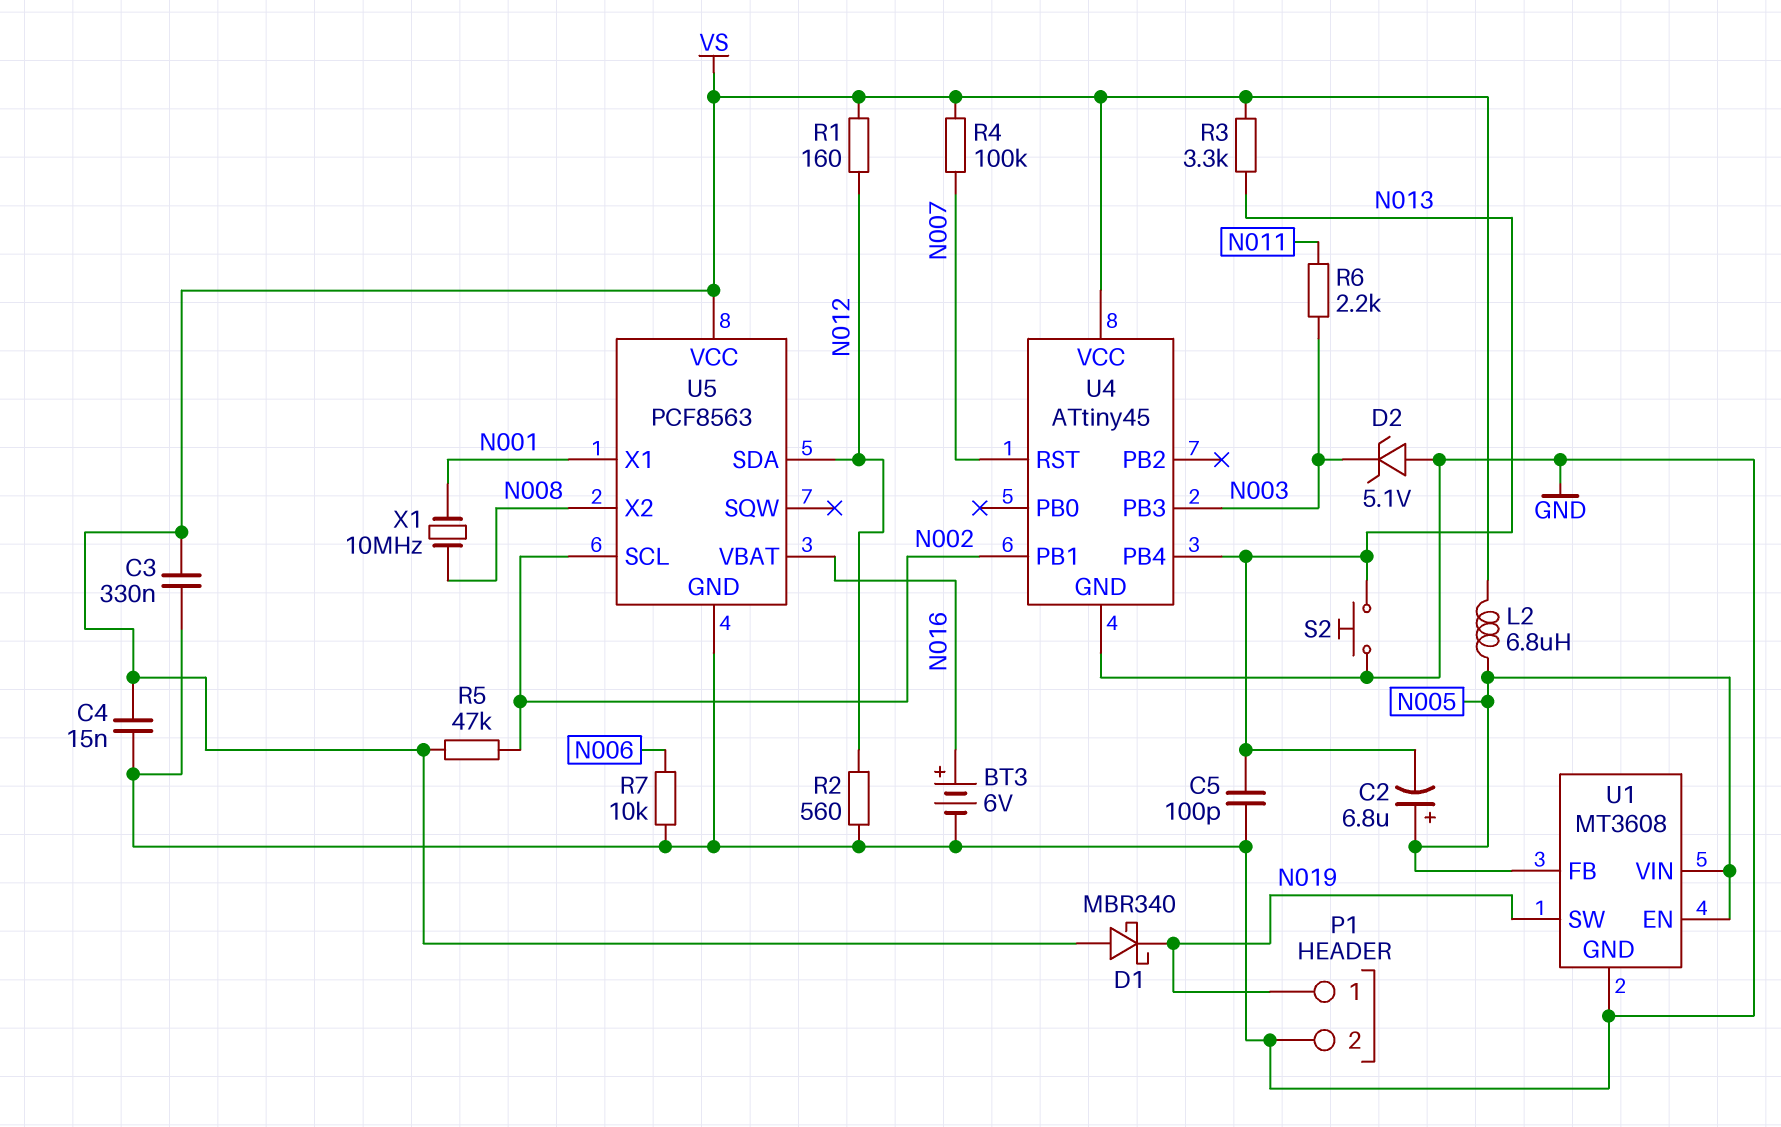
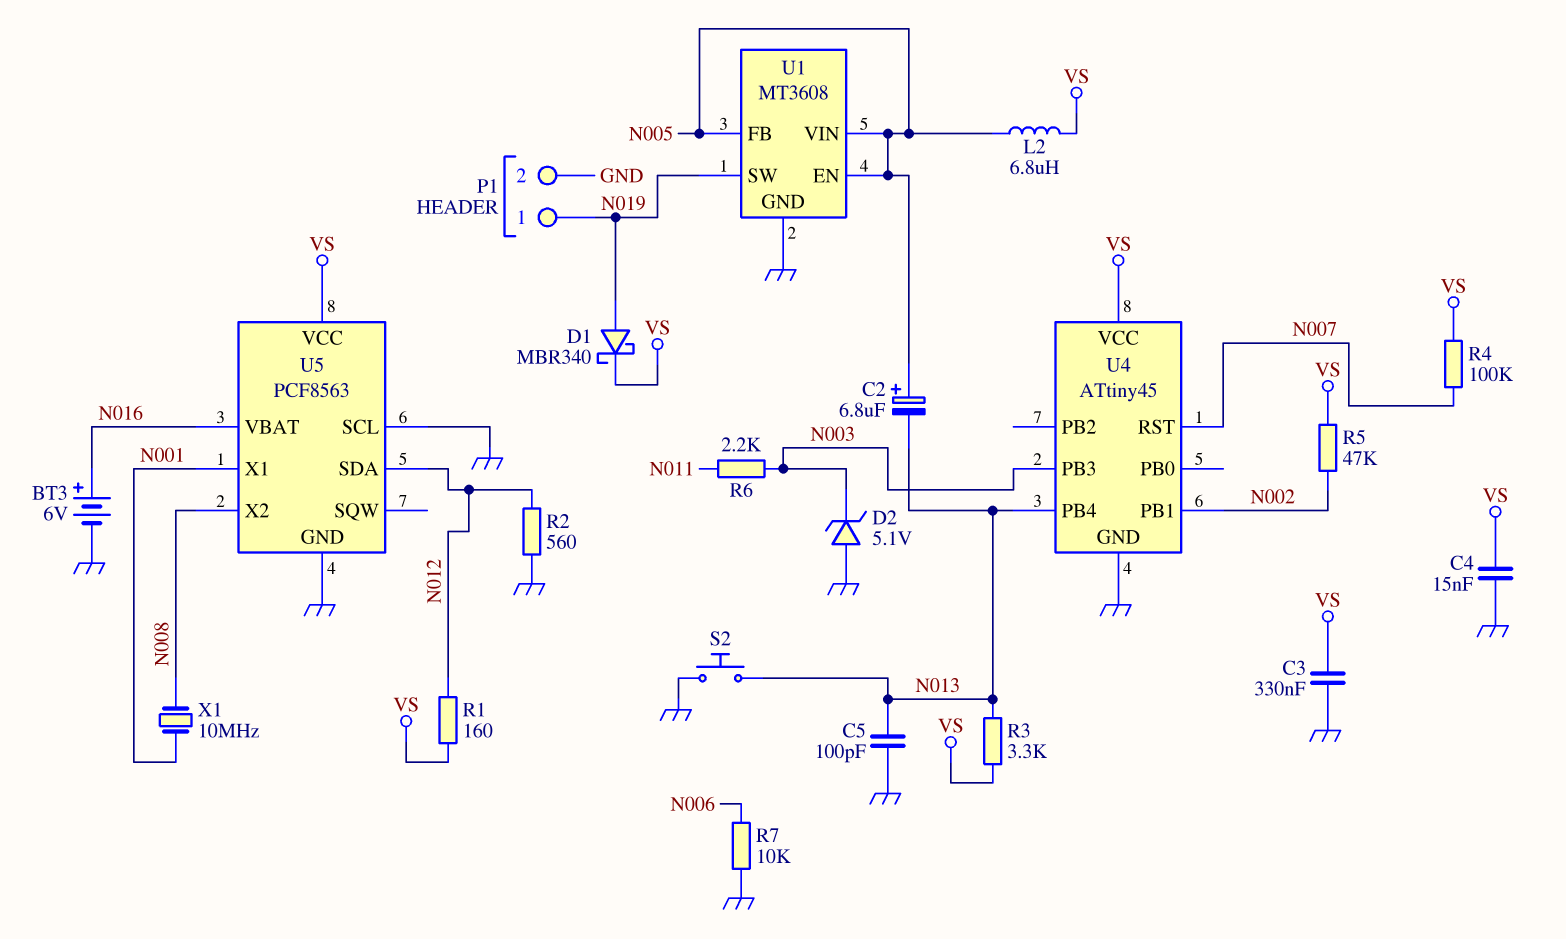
D1: schottky MBR340 (A VS, K N019) -> schottky MBR340 (A N019, K VS)
U5 pin SCL: N002 -> GND

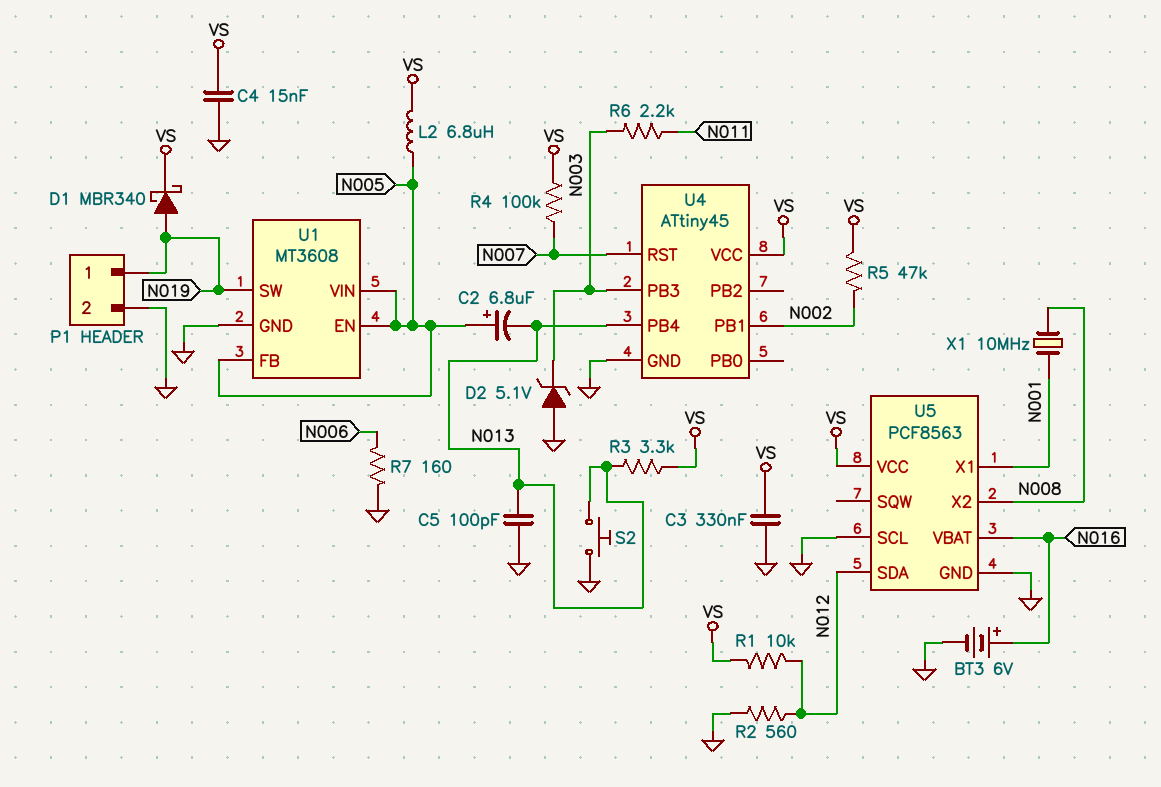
R1: 160 (N012, VS) -> 10k (N012, VS)
R7: 10k (GND, N006) -> 160 (GND, N006)

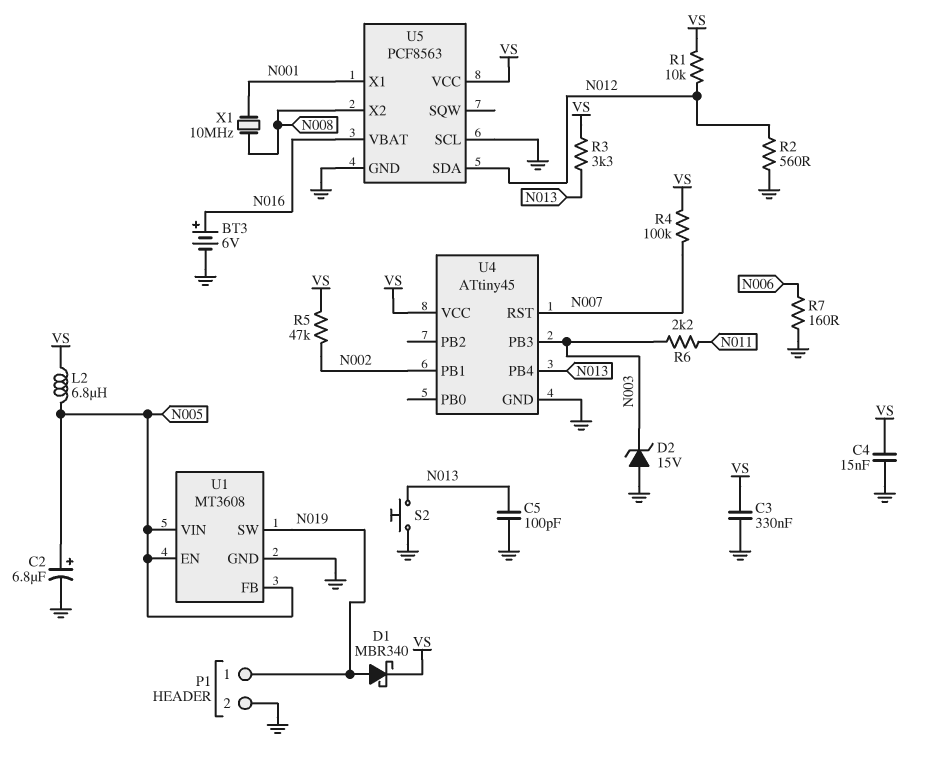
C2: 6.8uF (plus N005, minus N013) -> 6.8uF (plus N005, minus GND)
D2: zener 5.1V (A GND, K N003) -> zener 15V (A GND, K N003)

